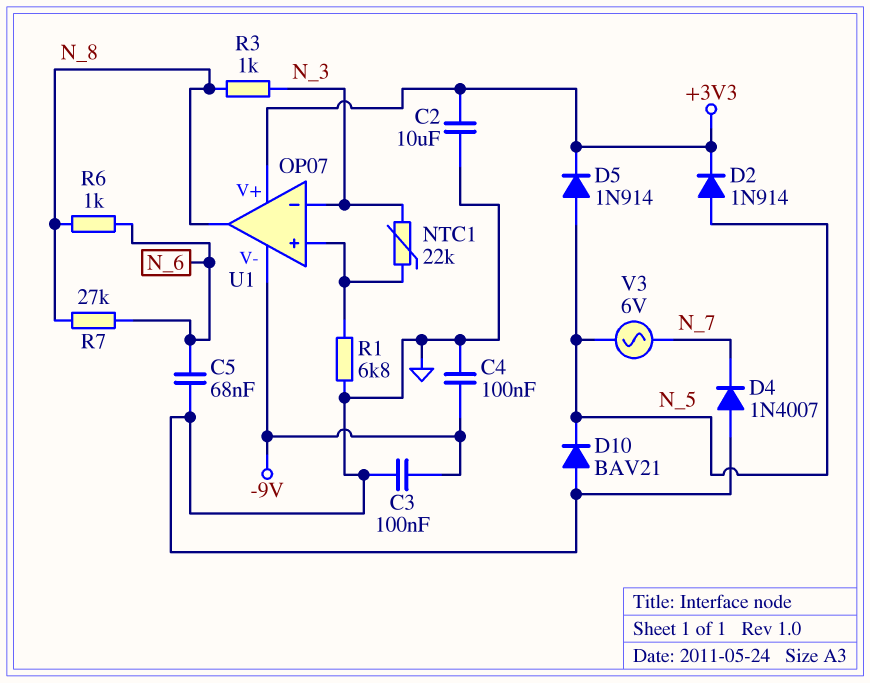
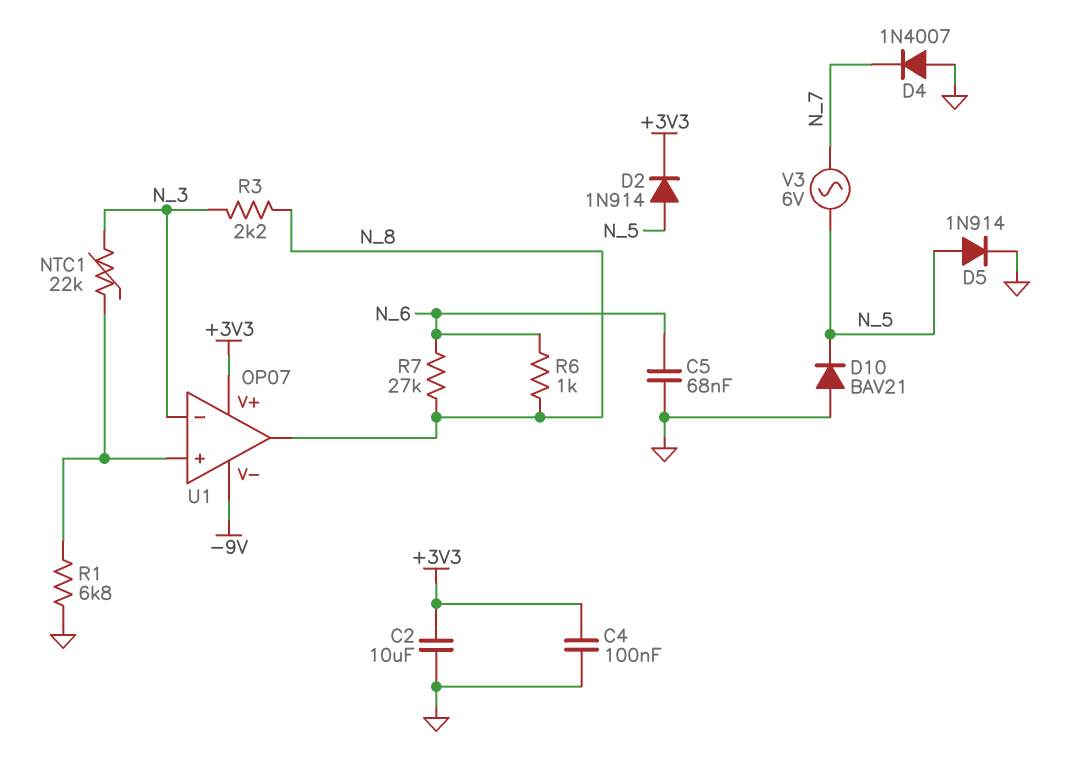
C3: 100nF (-9V, GND) -> none
C4: 100nF (-9V, GND) -> 100nF (+3V3, GND)
D5: diode 1N914 (A N_5, K +3V3) -> diode 1N914 (A N_5, K GND)
R3: 1k (N_3, N_8) -> 2.2k (N_3, N_8)

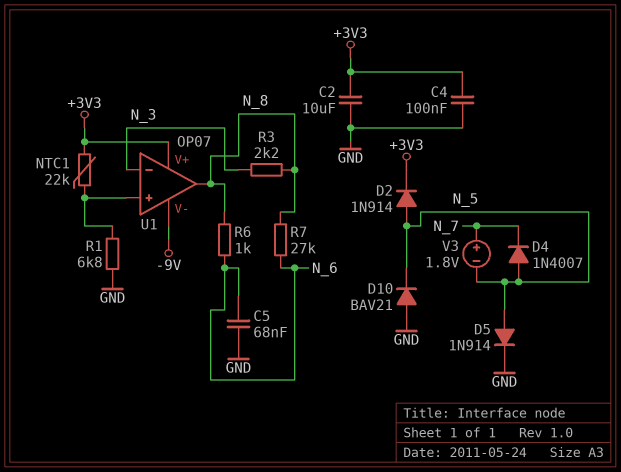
D4: diode 1N4007 (A GND, K N_7) -> diode 1N4007 (A N_5, K N_7)
NTC1: 22k (N_3, U1/in+) -> 22k (+3V3, U1/in+)
V3: AC 6V (N_5, N_7) -> 1.8V (plus N_7, minus N_5)

